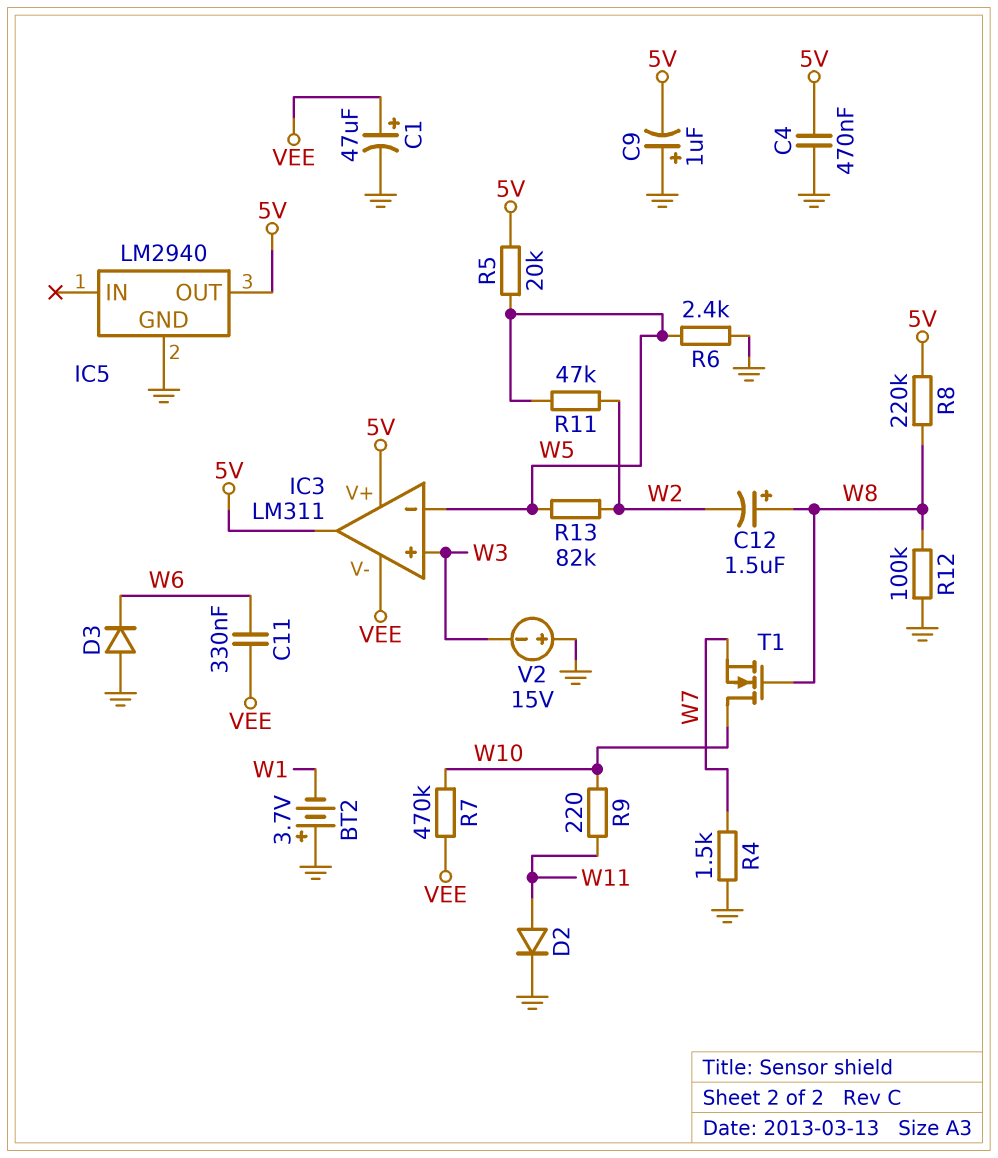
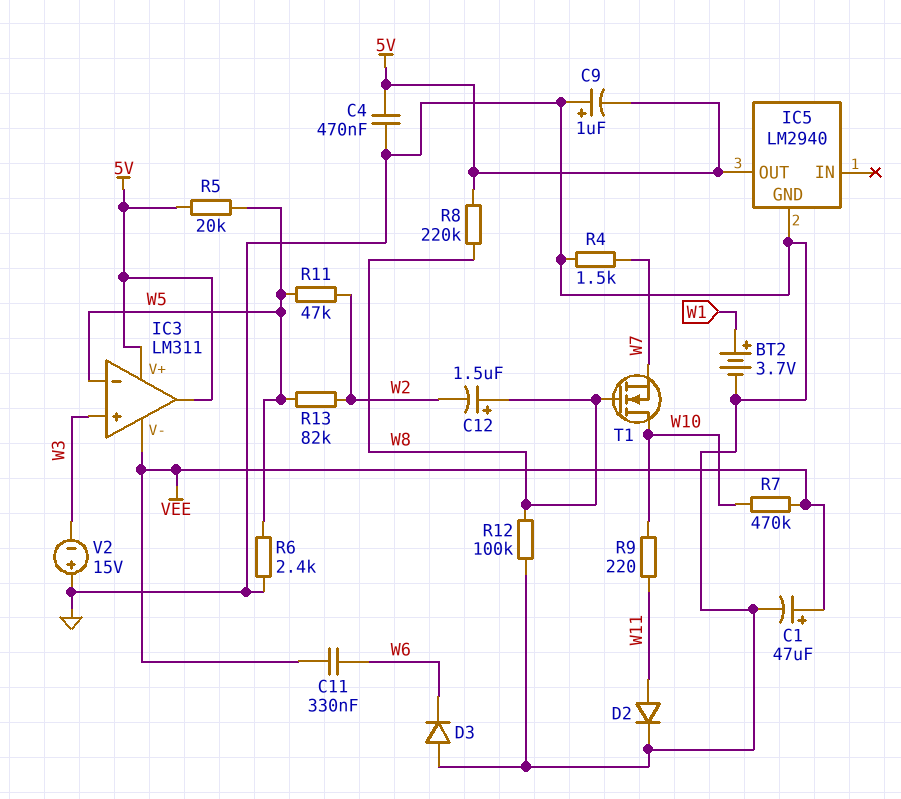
BT2: 3.7V (plus GND, minus W1) -> 3.7V (plus W1, minus GND)

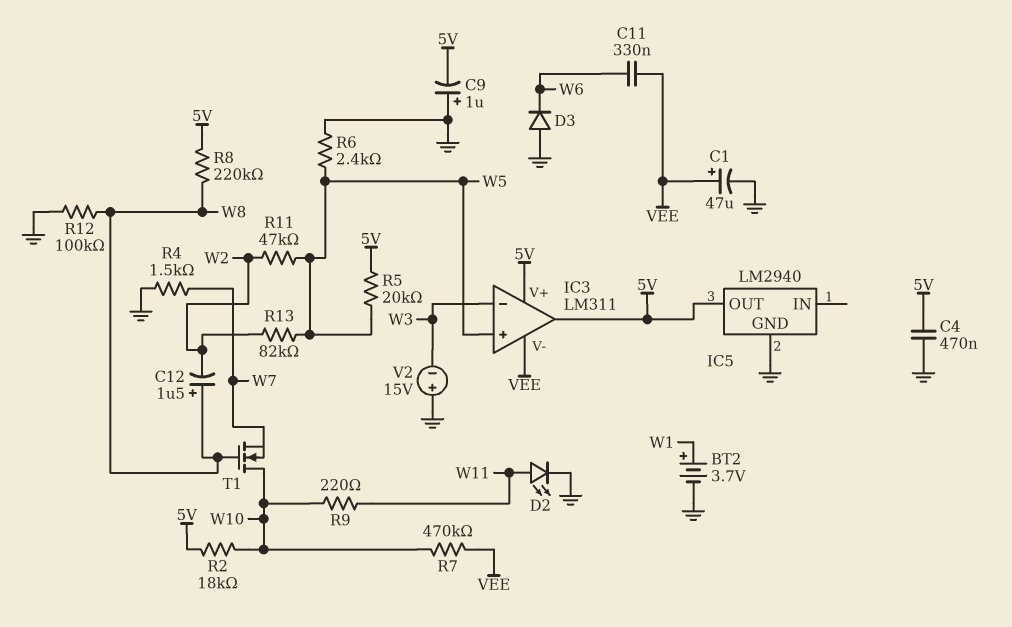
D2: diode (A W11, K GND) -> LED (A W11, K GND)
IC3 pin in+: W3 -> W5
IC3 pin in-: W5 -> W3
R2: none -> 18k (5V, W10)

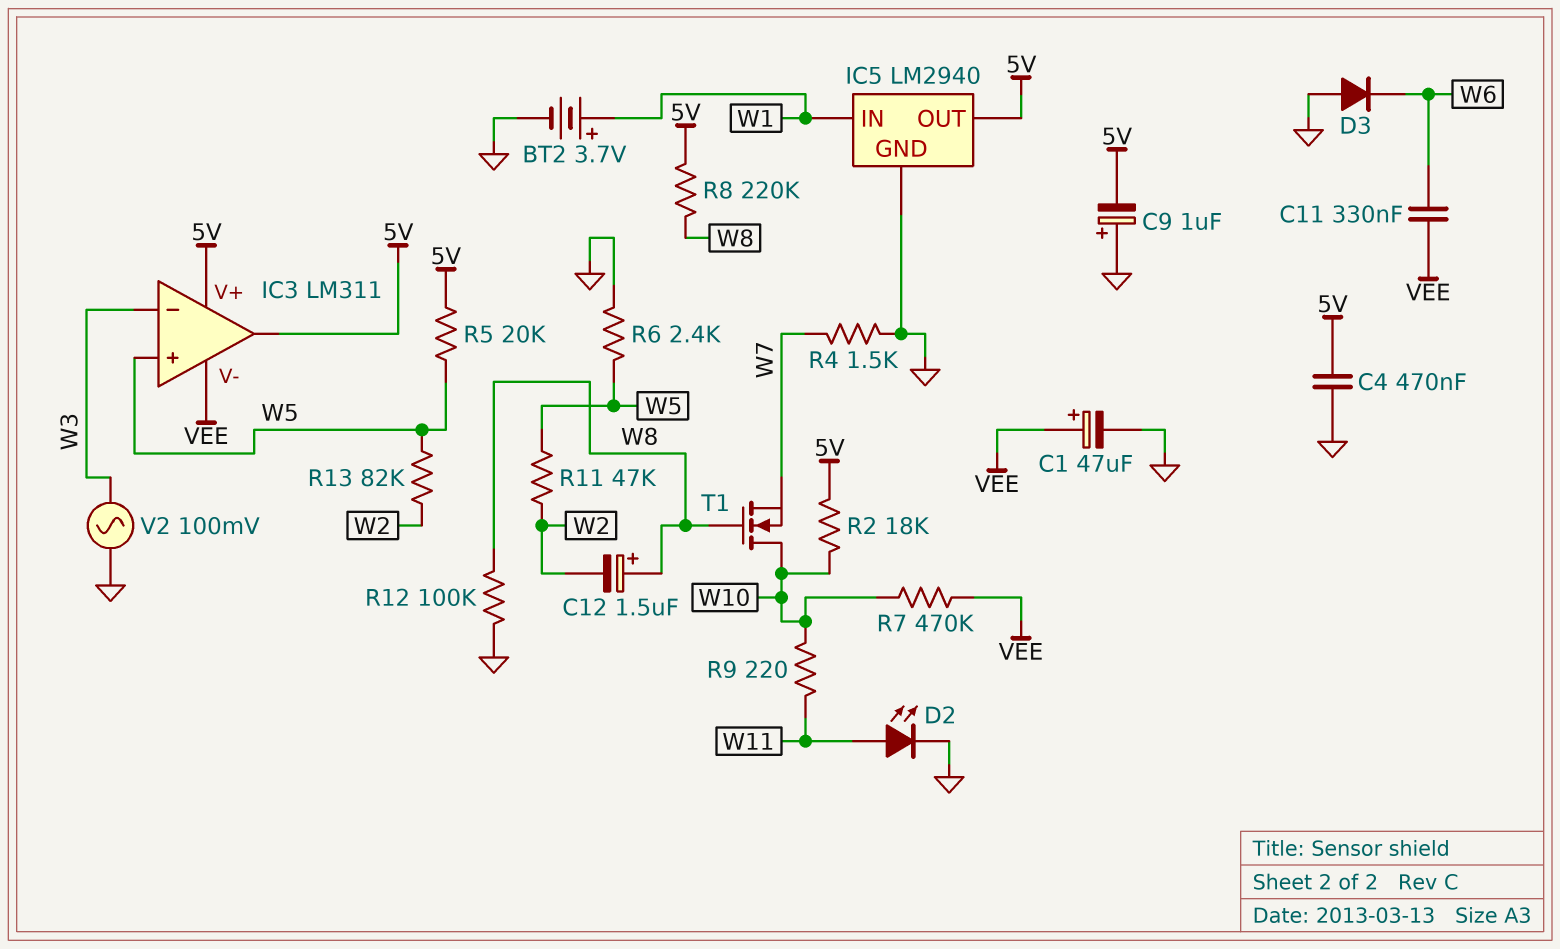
IC5 pin IN: none -> W1
V2: 15V (plus GND, minus W3) -> AC 100mV (GND, W3)

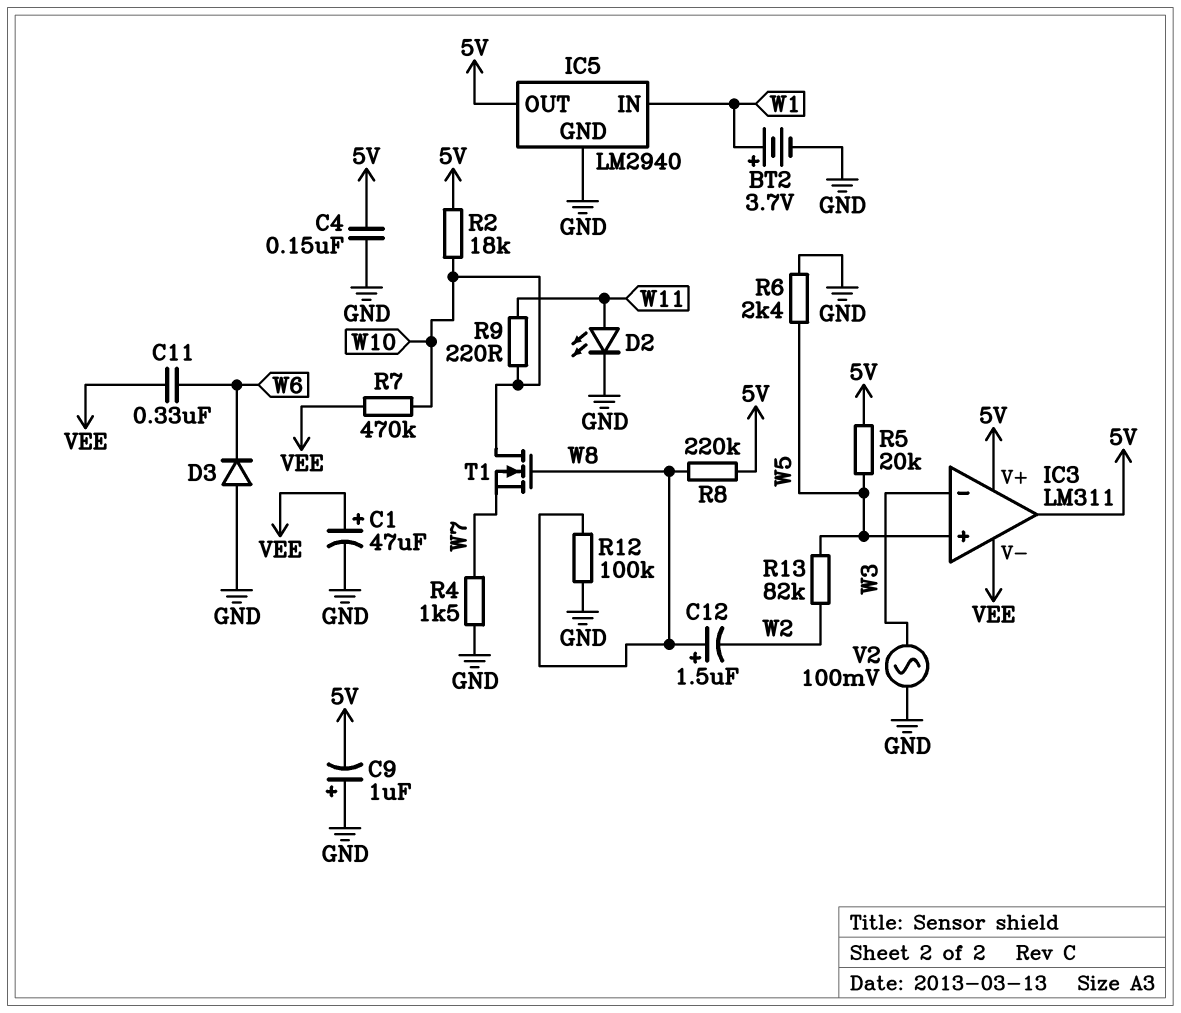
C4: 470nF (5V, GND) -> 150nF (5V, GND)
R11: 47k (W2, W5) -> none

